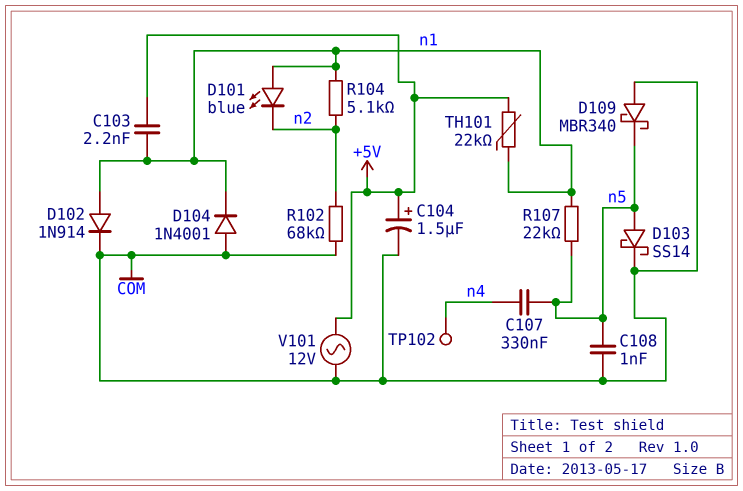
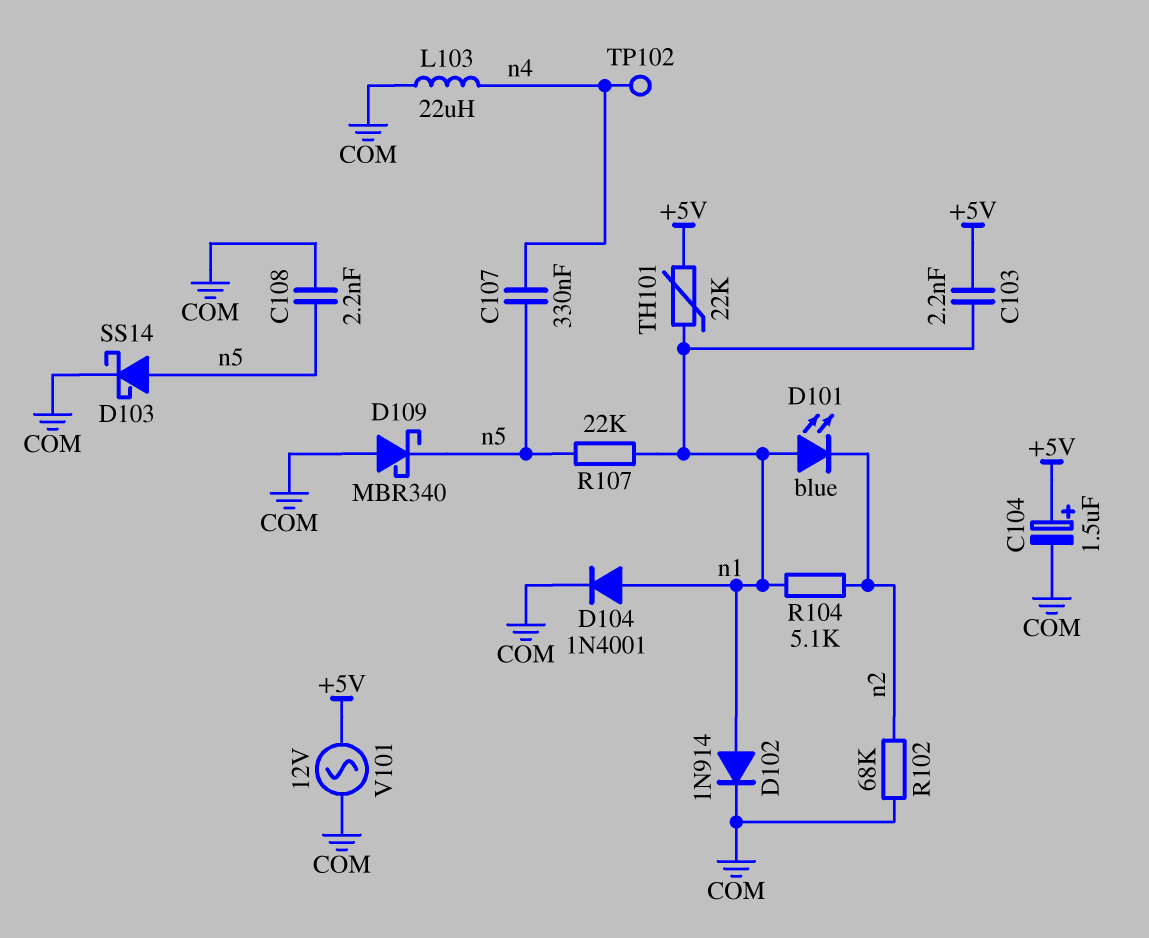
C108: 1nF (COM, n5) -> 2.2nF (COM, n5)
D104: diode 1N4001 (A COM, K n1) -> diode 1N4001 (A n1, K COM)
L103: none -> 22uH (COM, n4)

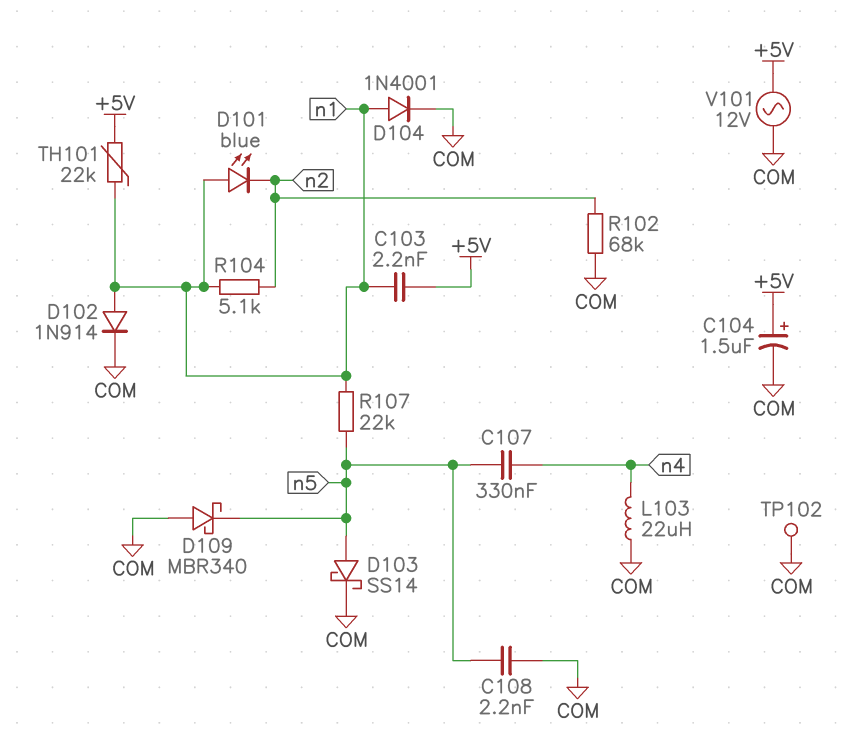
TP102: test point (n4) -> test point (COM)

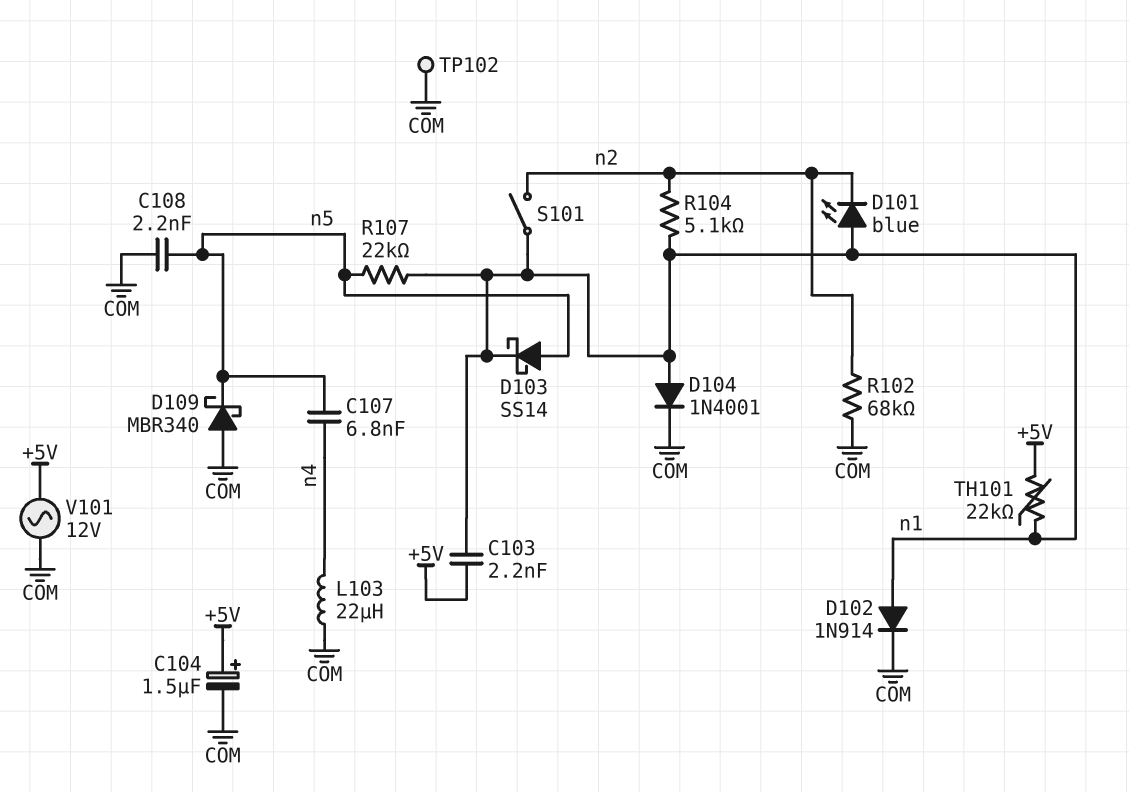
C107: 330nF (n4, n5) -> 6.8nF (n4, n5)
D103: schottky SS14 (A n5, K COM) -> schottky SS14 (A n5, K n1)
S101: none -> switch (n1, n2)

